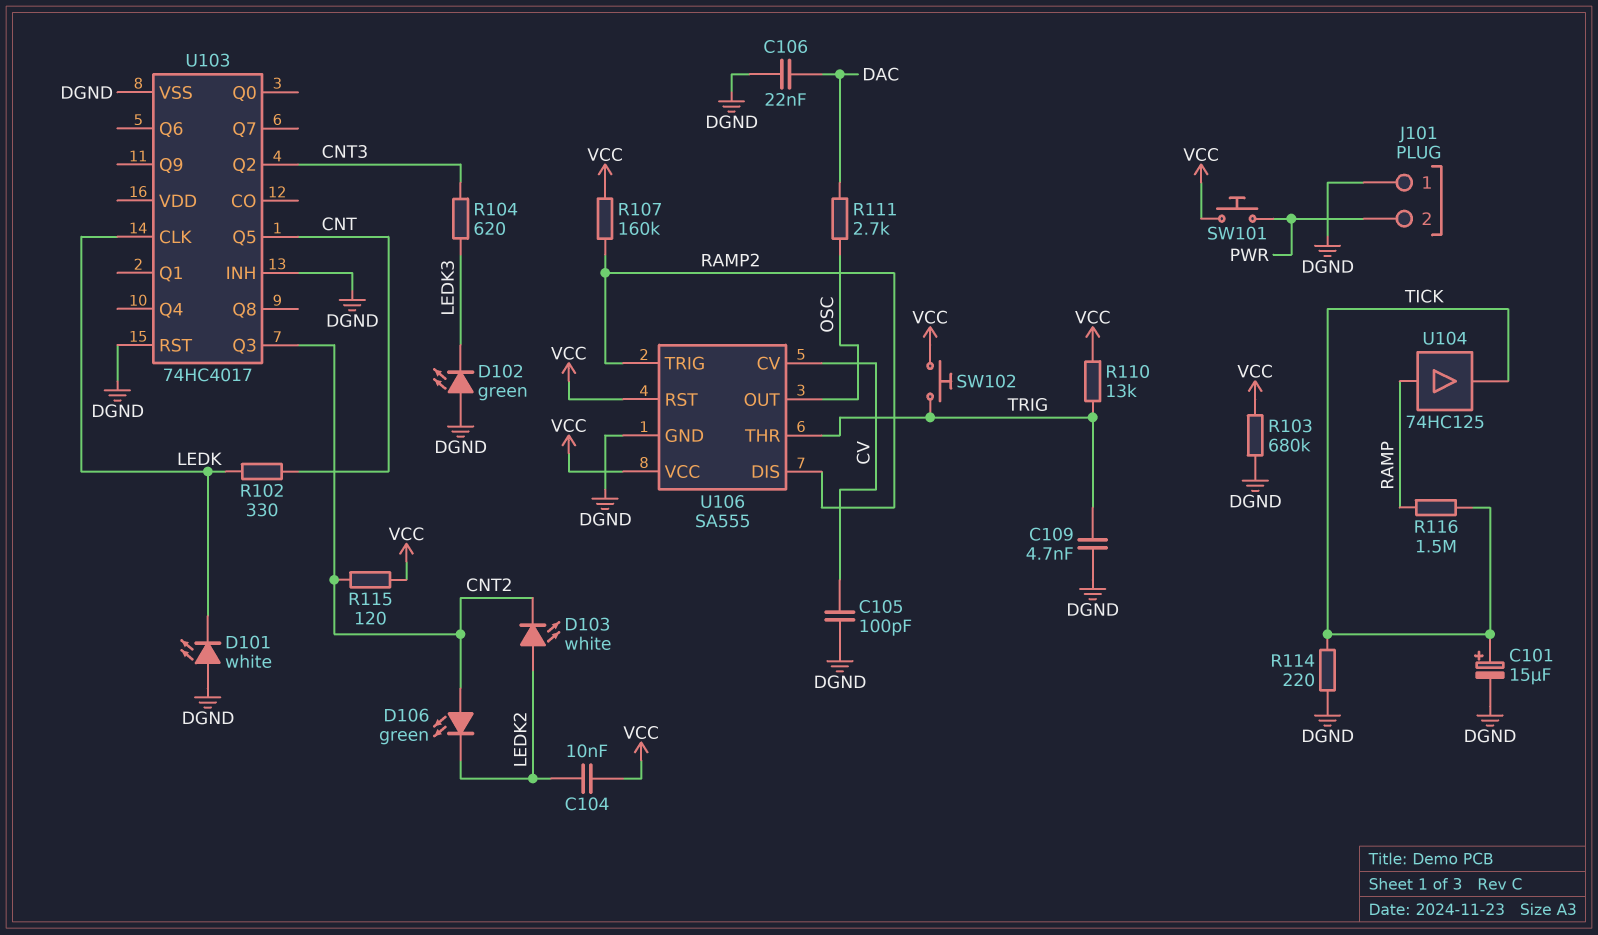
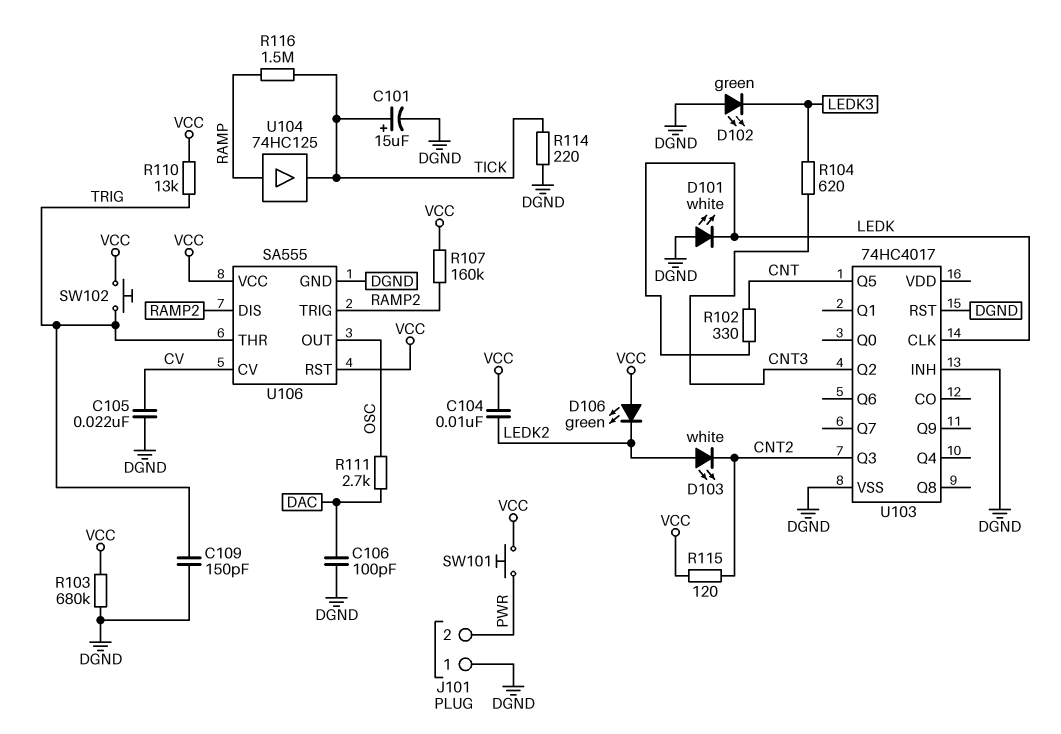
C105: 100pF (CV, DGND) -> 22nF (CV, DGND)
C106: 22nF (DAC, DGND) -> 100pF (DAC, DGND)
C109: 4.7nF (DGND, TRIG) -> 150pF (DGND, TRIG)
D106: LED green (A CNT2, K LEDK2) -> LED green (A VCC, K LEDK2)

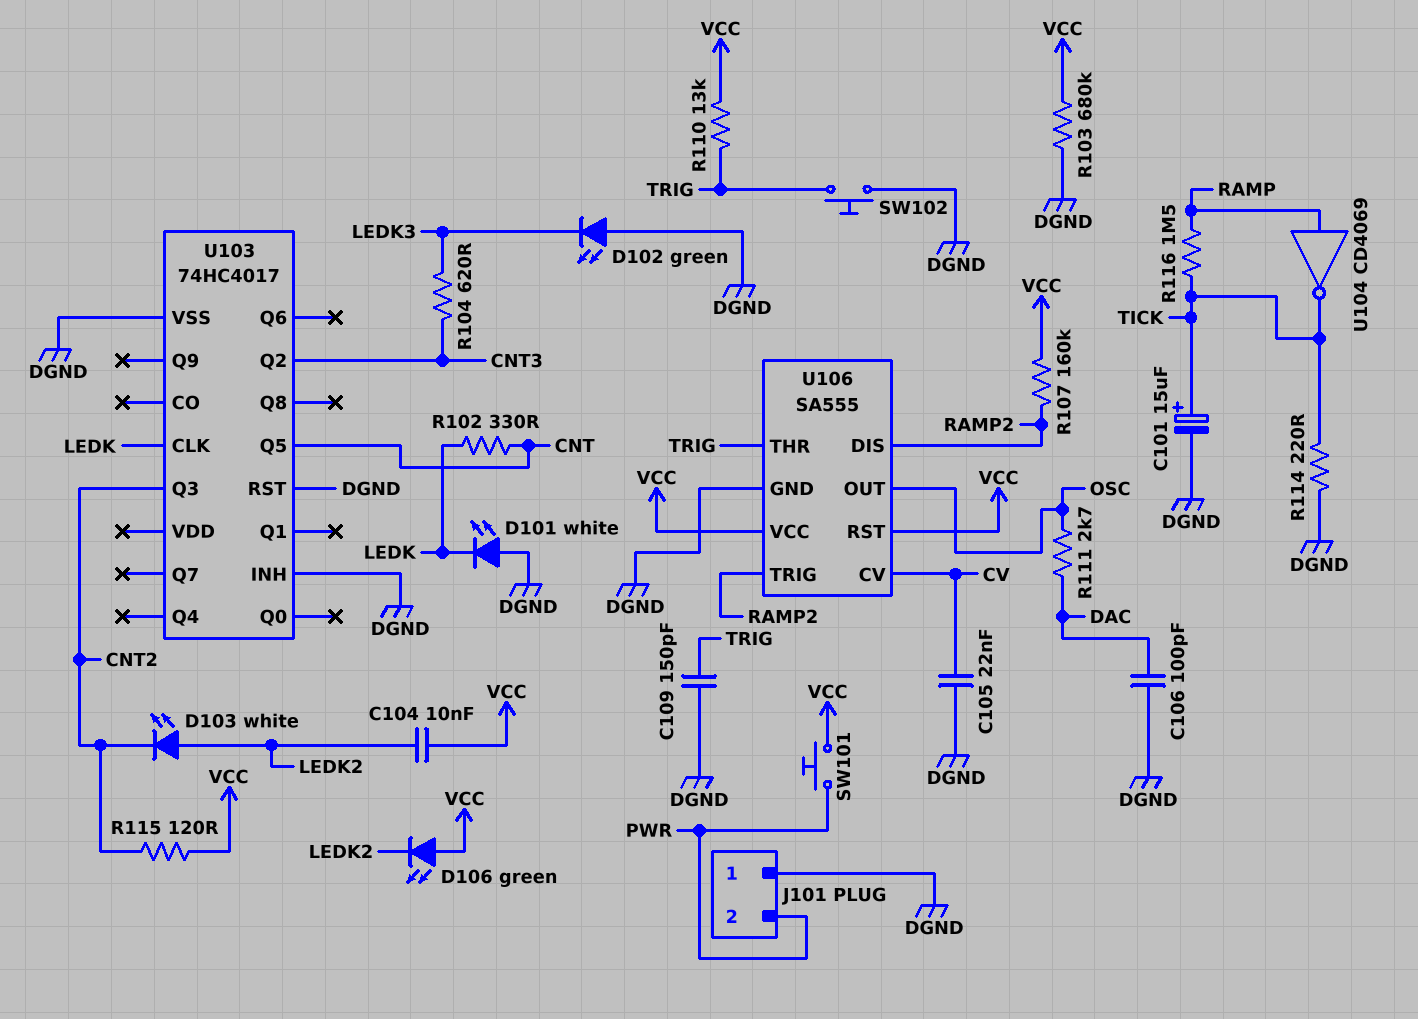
SW102: button (TRIG, VCC) -> button (DGND, TRIG)
U104: buffer 74HC125 (in RAMP, out TICK) -> NOT CD4069 (in RAMP, out TICK)

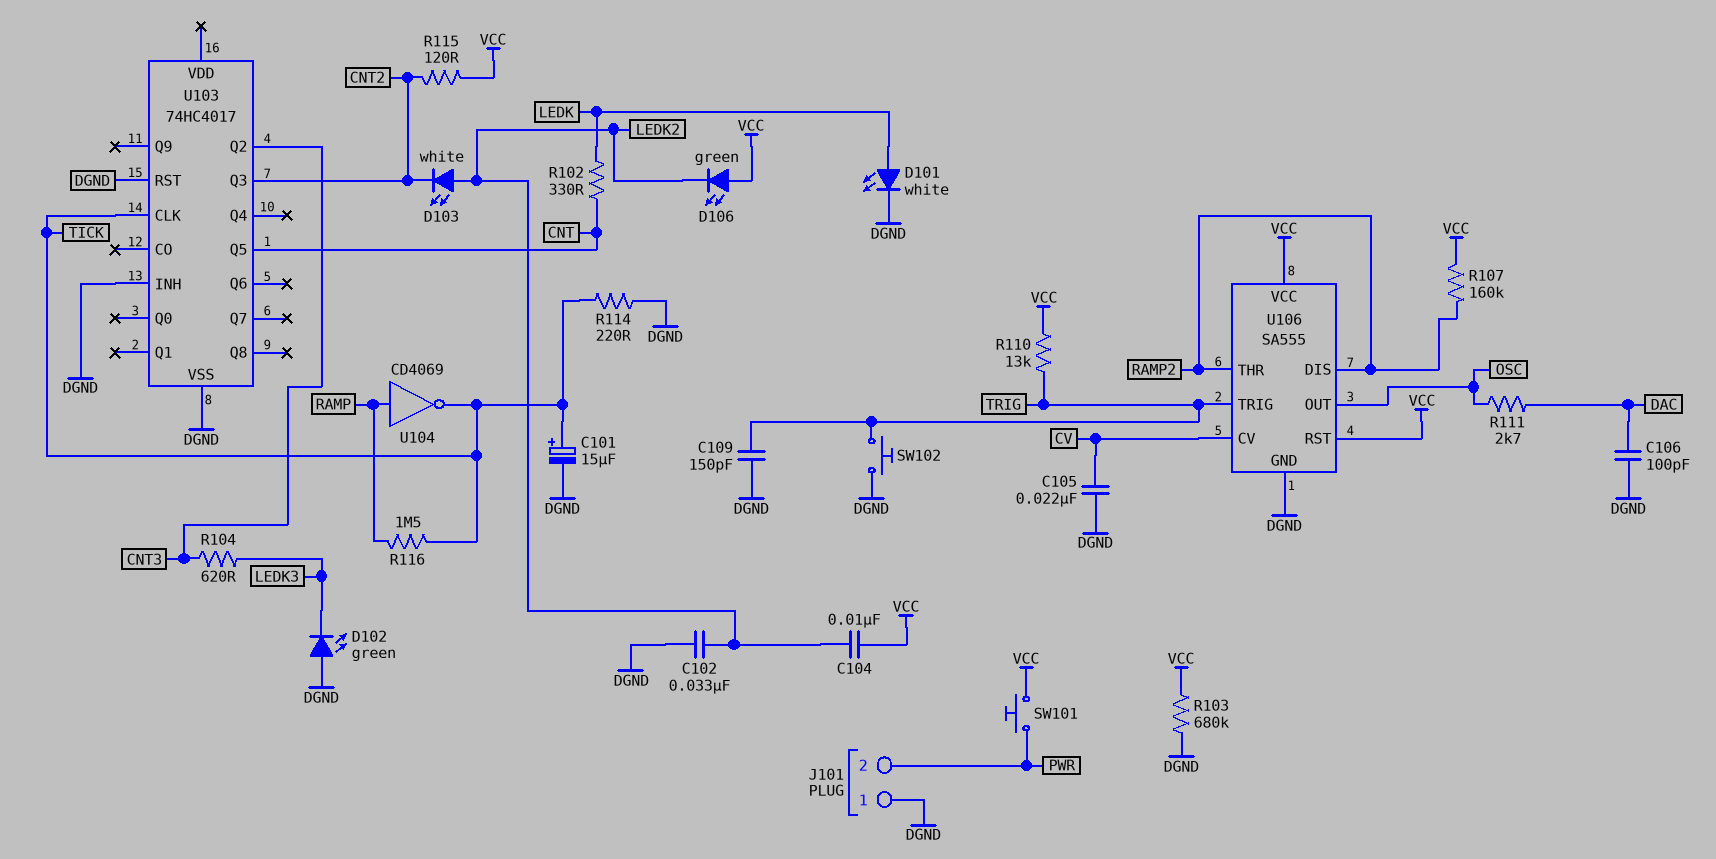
C102: none -> 33nF (DGND, LEDK2)
D101: LED white (A DGND, K LEDK) -> LED white (A LEDK, K DGND)
U103 pin CLK: LEDK -> TICK
U106 pin THR: TRIG -> RAMP2
U106 pin TRIG: RAMP2 -> TRIG

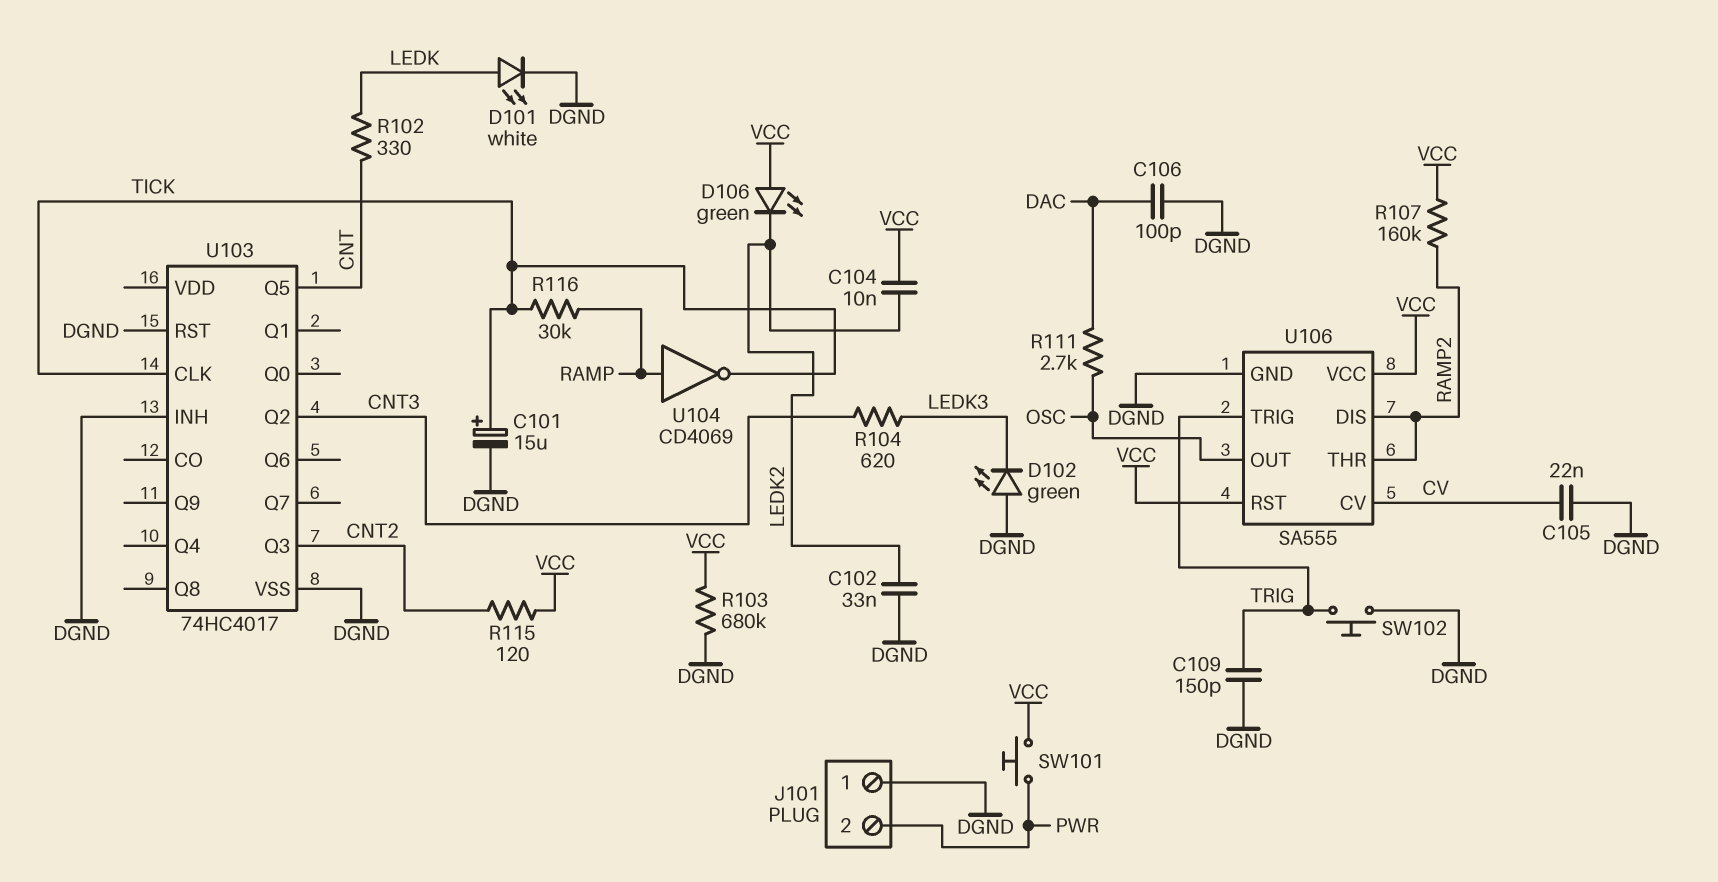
D103: LED white (A LEDK2, K CNT2) -> none
R110: 13k (TRIG, VCC) -> none
R114: 220 (DGND, TICK) -> none
R116: 1.5M (RAMP, TICK) -> 30k (RAMP, TICK)

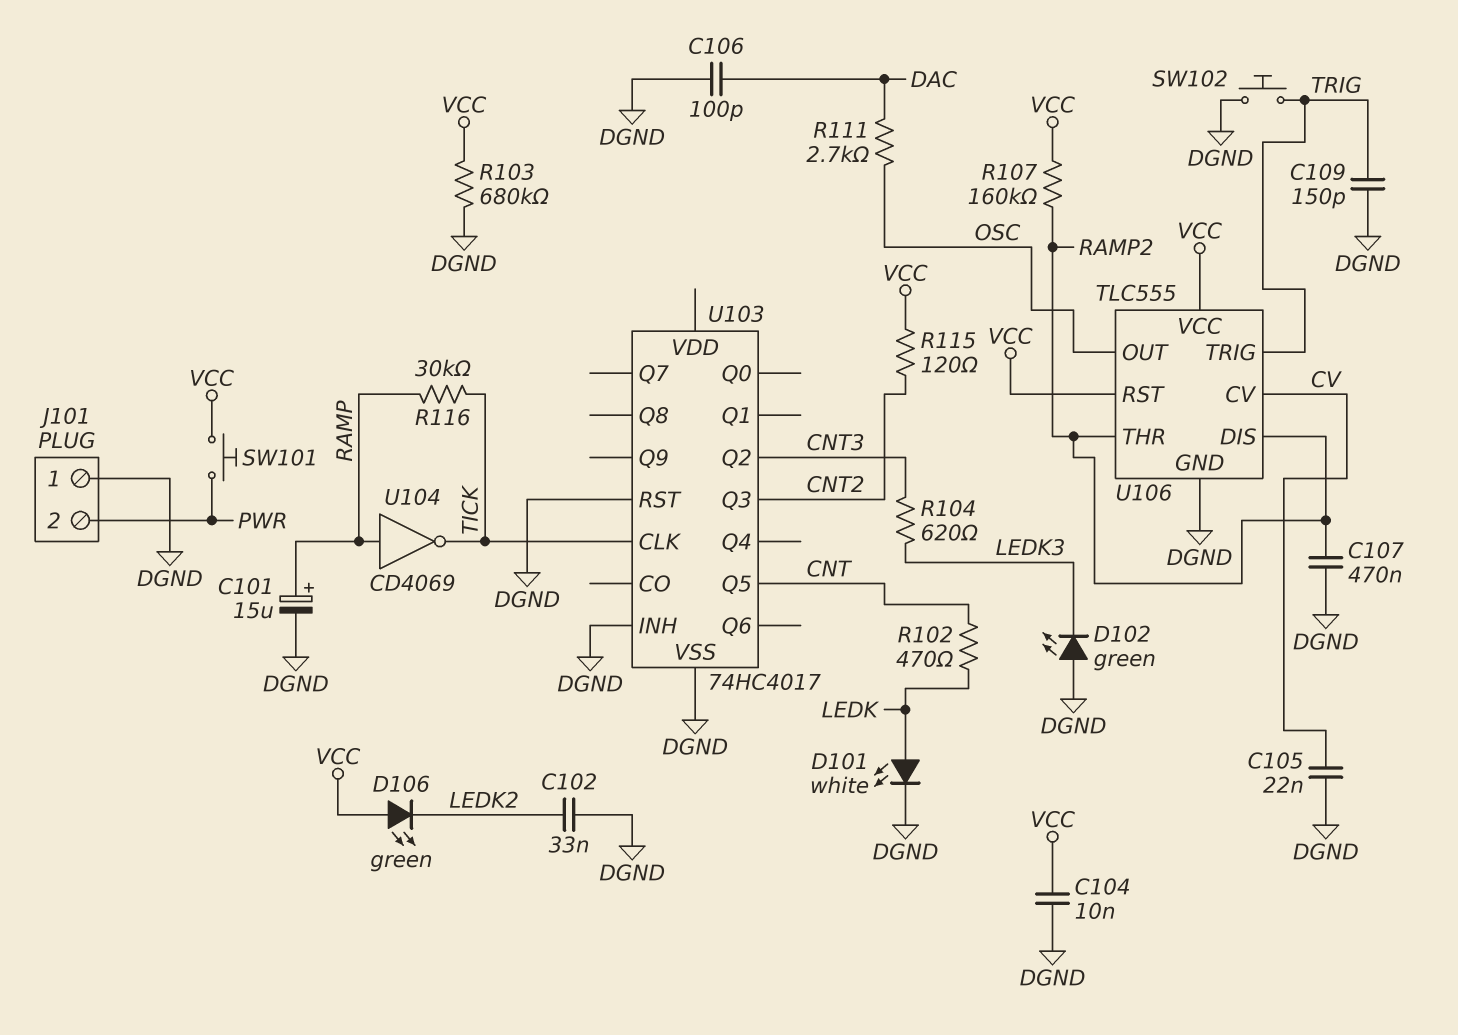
C101: 15uF (plus TICK, minus DGND) -> 15uF (plus RAMP, minus DGND)
C104: 10nF (LEDK2, VCC) -> 10nF (DGND, VCC)
C107: none -> 470nF (DGND, RAMP2)
R102: 330 (CNT, LEDK) -> 470 (CNT, LEDK)
U106: SA555 -> TLC555

